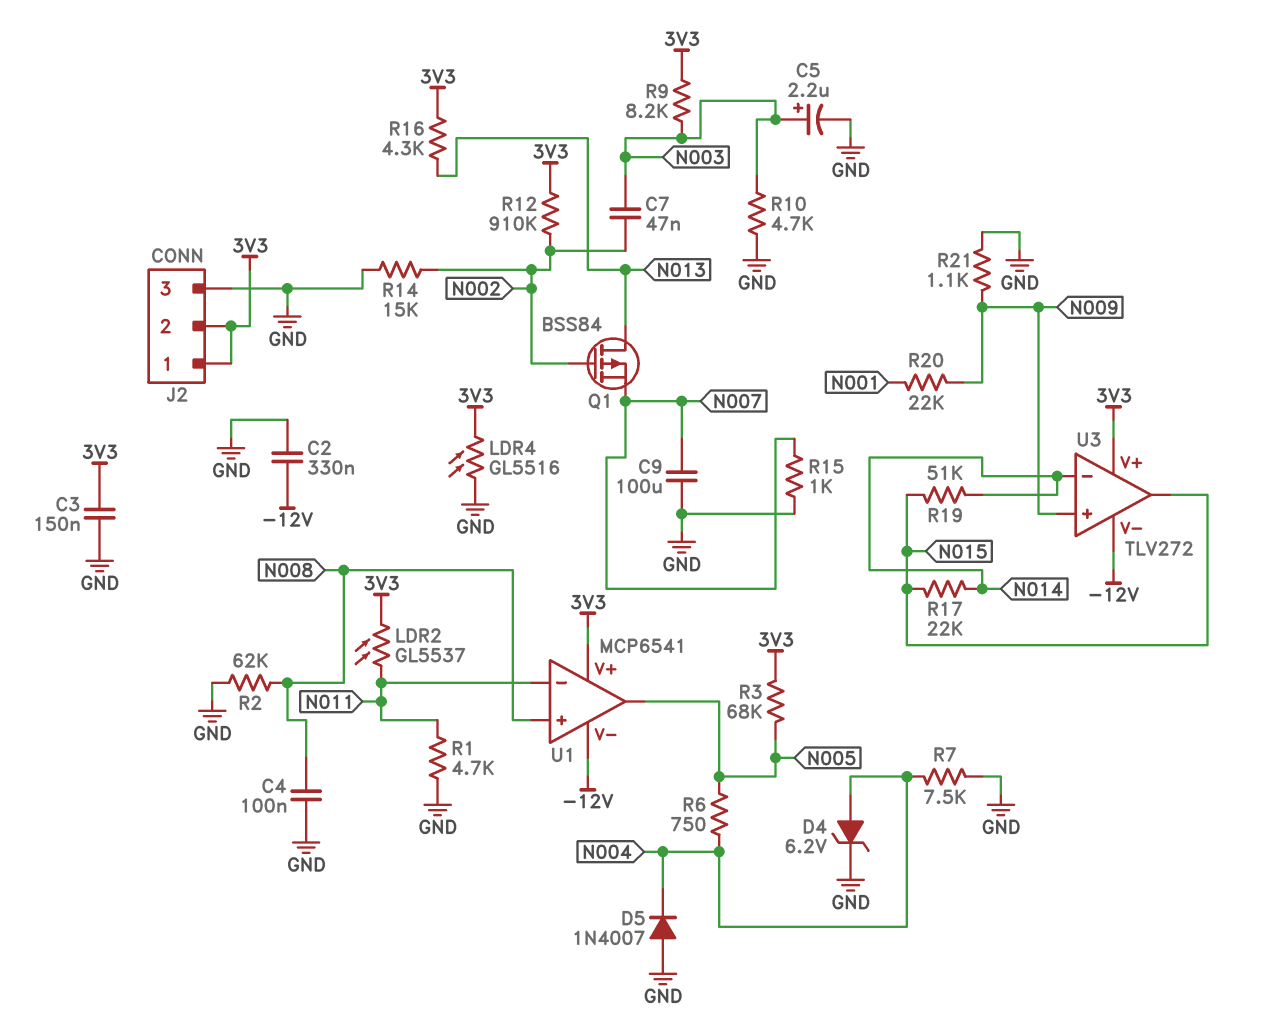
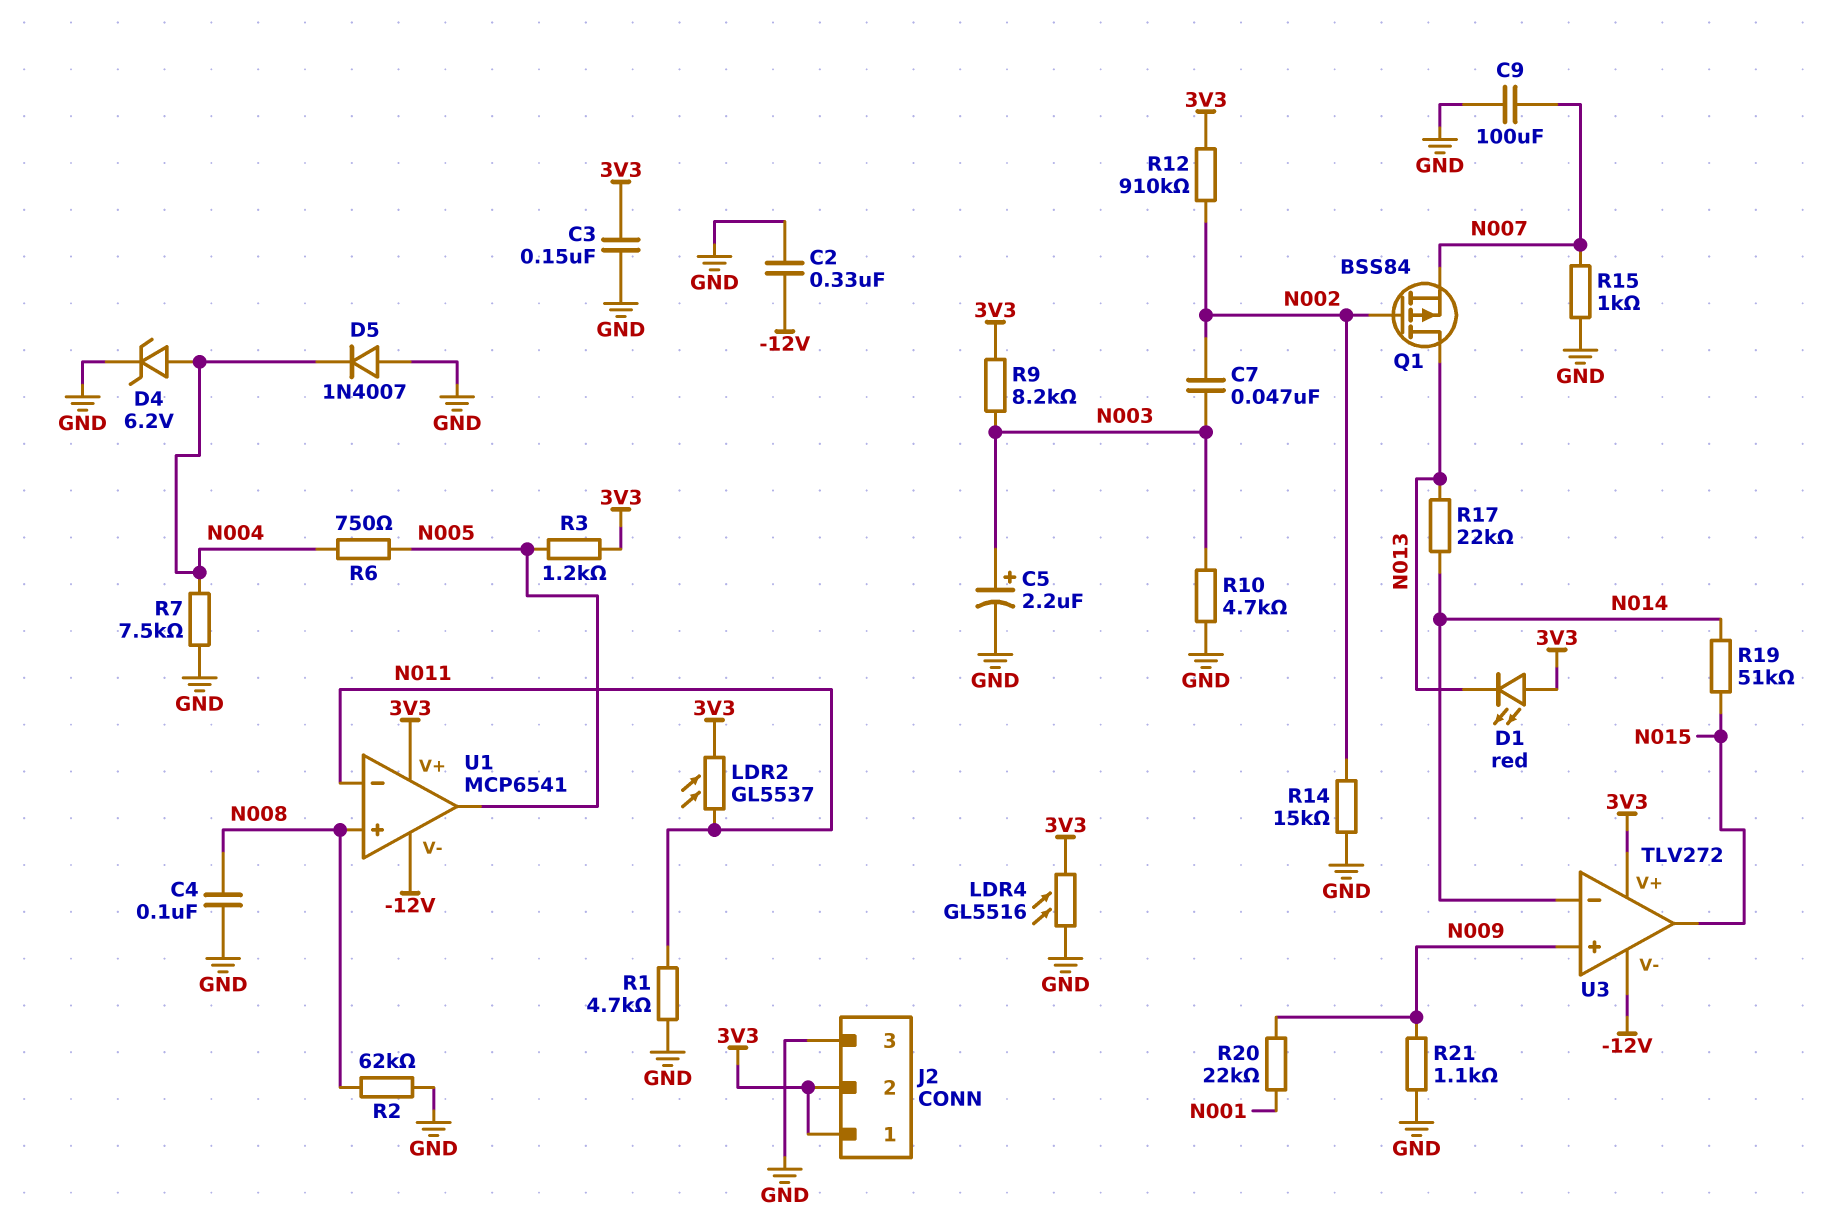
D1: none -> LED red (A 3V3, K N013)
R3: 68k (3V3, N005) -> 1.2k (3V3, N005)
R16: 4.3k (3V3, N013) -> none
R17: 22k (N014, N015) -> 22k (N013, N014)

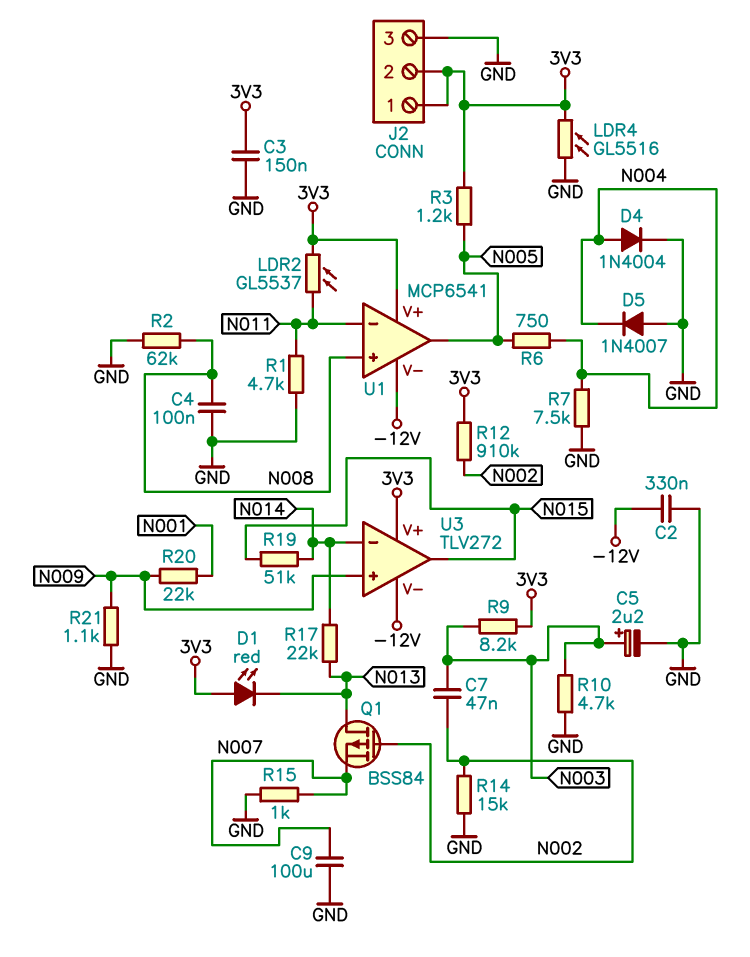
D4: zener 6.2V (A N004, K GND) -> diode 1N4004 (A N004, K GND)

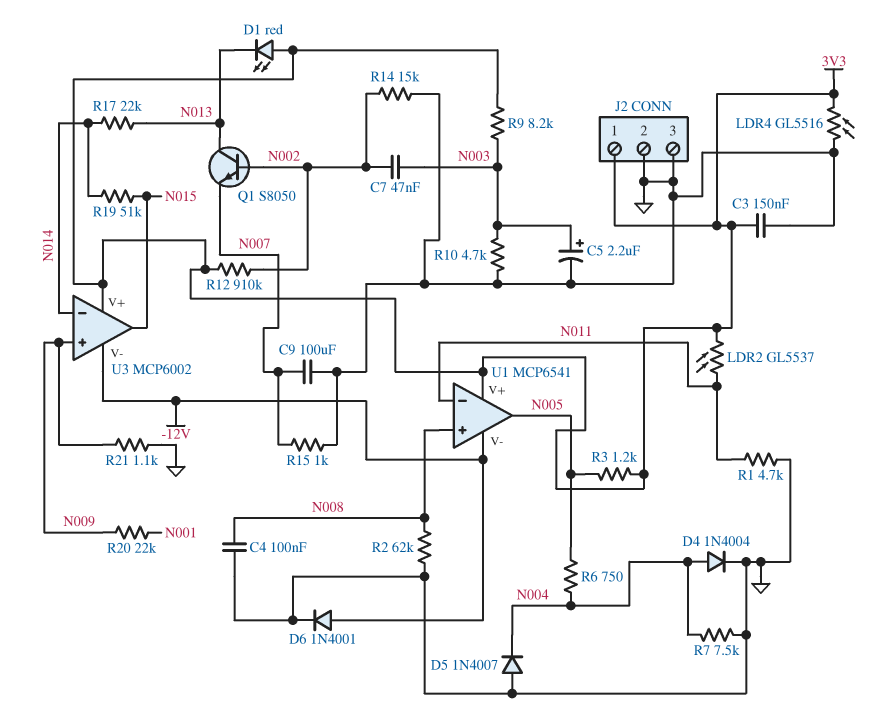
C2: 330nF (-12V, GND) -> none
D6: none -> diode 1N4001 (A -12V, K GND)
J2 pin 2: 3V3 -> GND
Q1: PMOS BSS84 (G N002, D N013, S N007) -> NPN S8050 (B N002, C N013, E N007)
U3: TLV272 -> MCP6002

